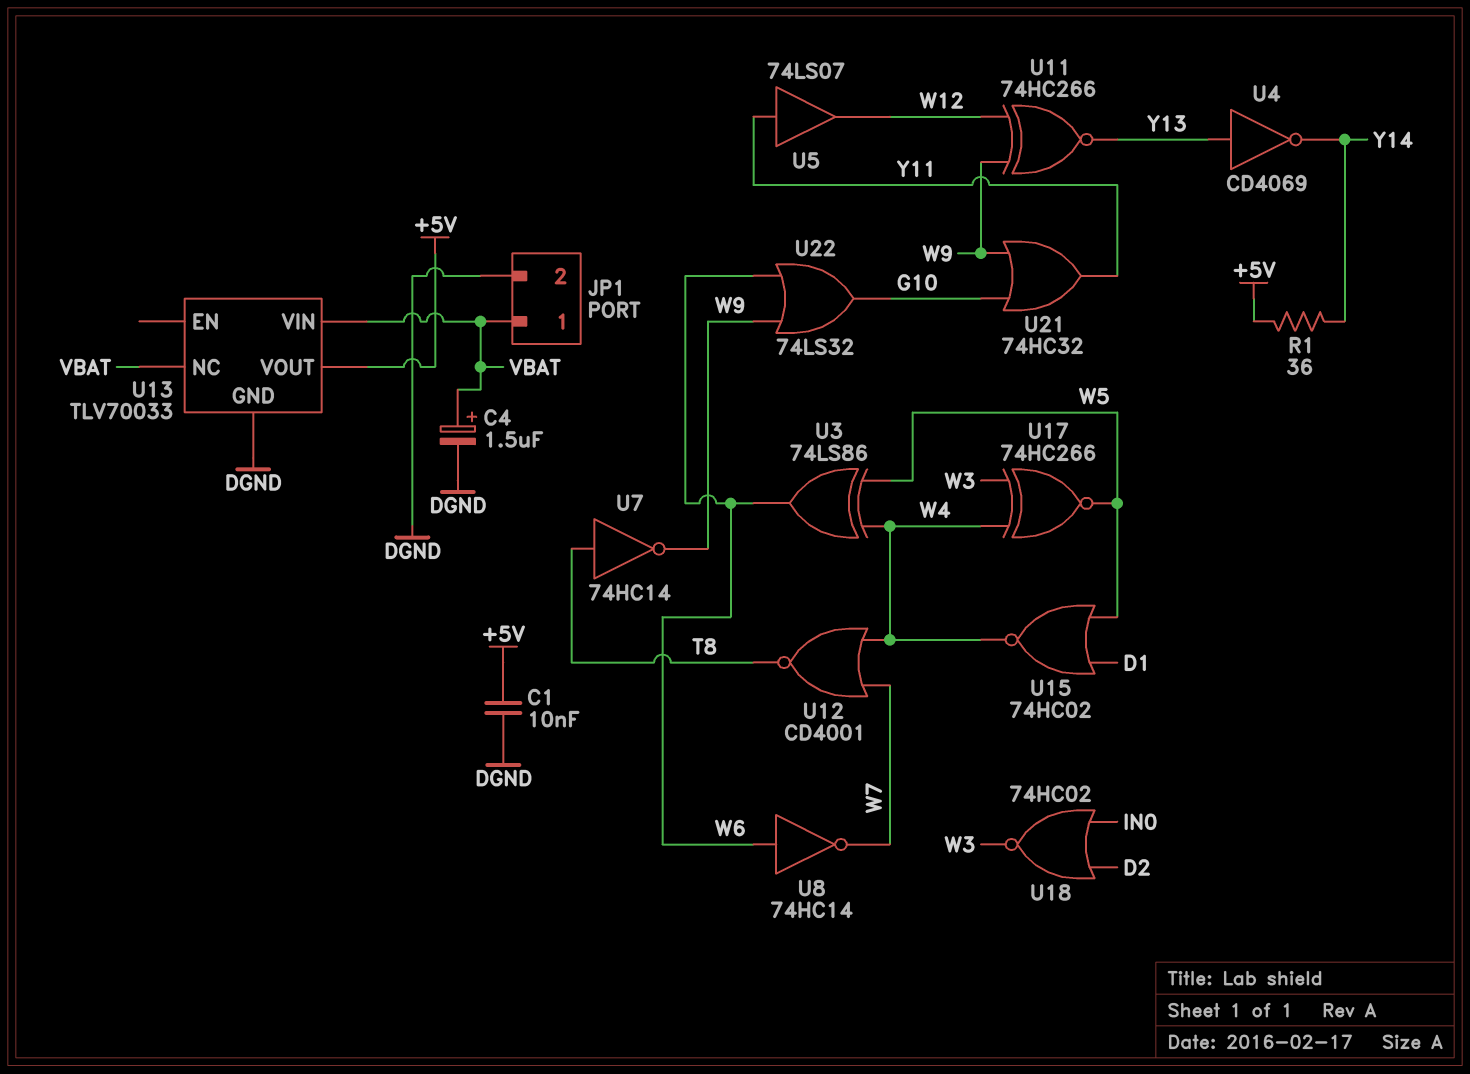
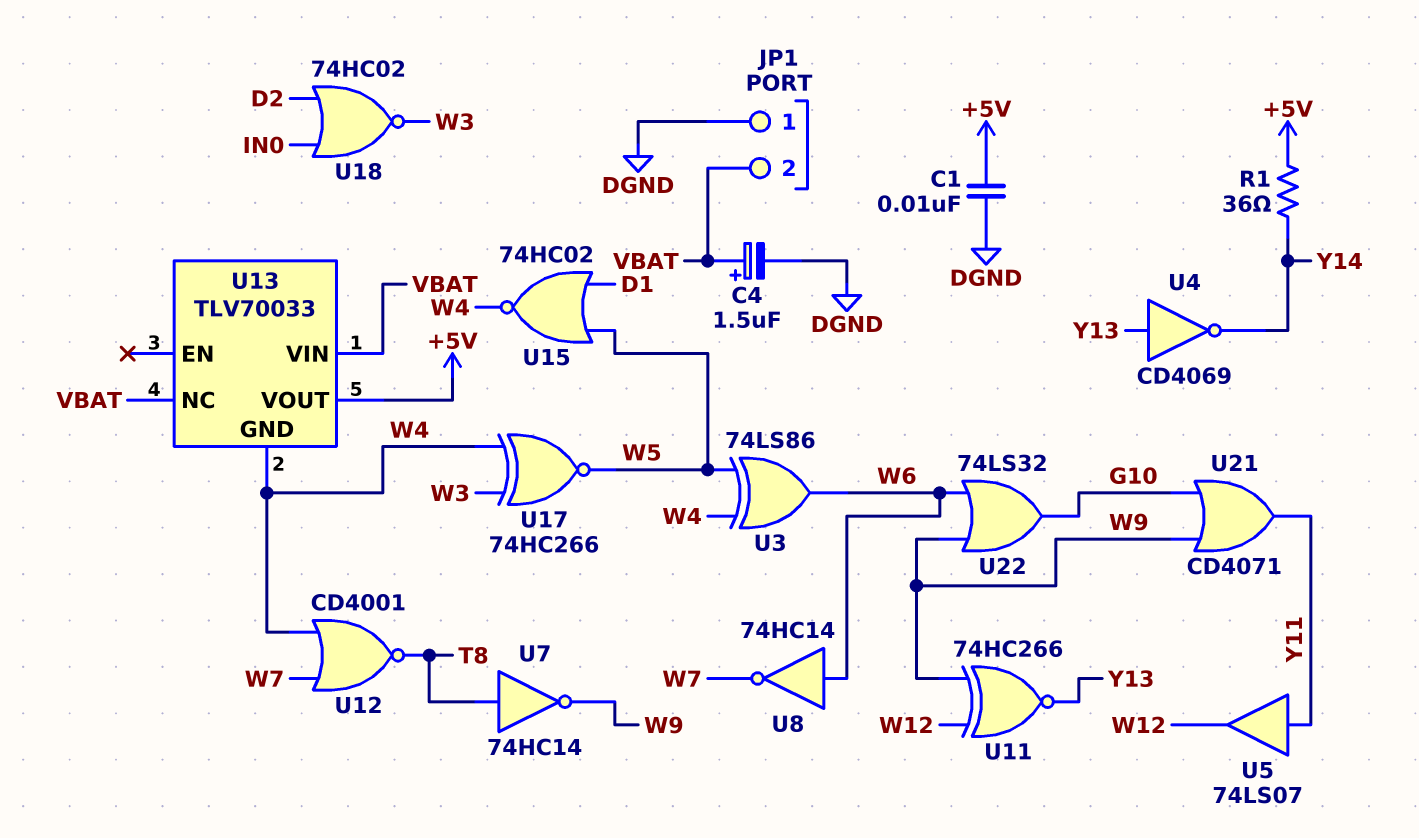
JP1 pin 1: VBAT -> DGND
JP1 pin 2: DGND -> VBAT
U13 pin GND: DGND -> W4
U21: OR 74HC32 (in G10, in W9, out Y11) -> OR CD4071 (in G10, in W9, out Y11)

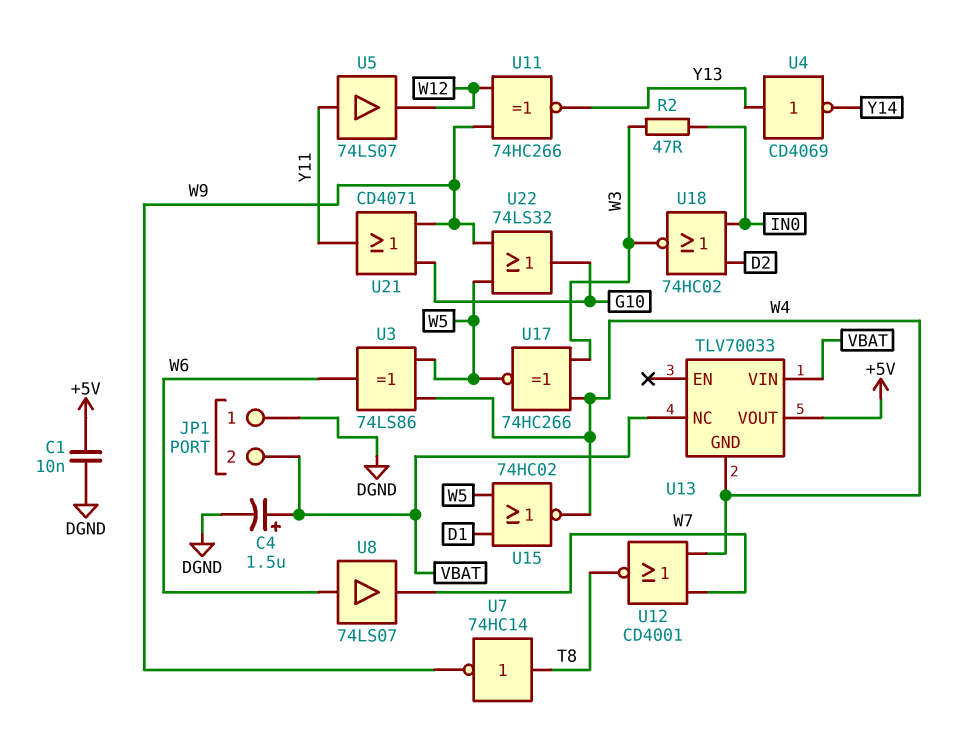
R1: 36 (+5V, Y14) -> none
R2: none -> 47 (IN0, W3)
U8: NOT 74HC14 (in W6, out W7) -> buffer 74LS07 (in W6, out W7)
U22: OR 74LS32 (in W6, in W9, out G10) -> OR 74LS32 (in W5, in W9, out G10)

